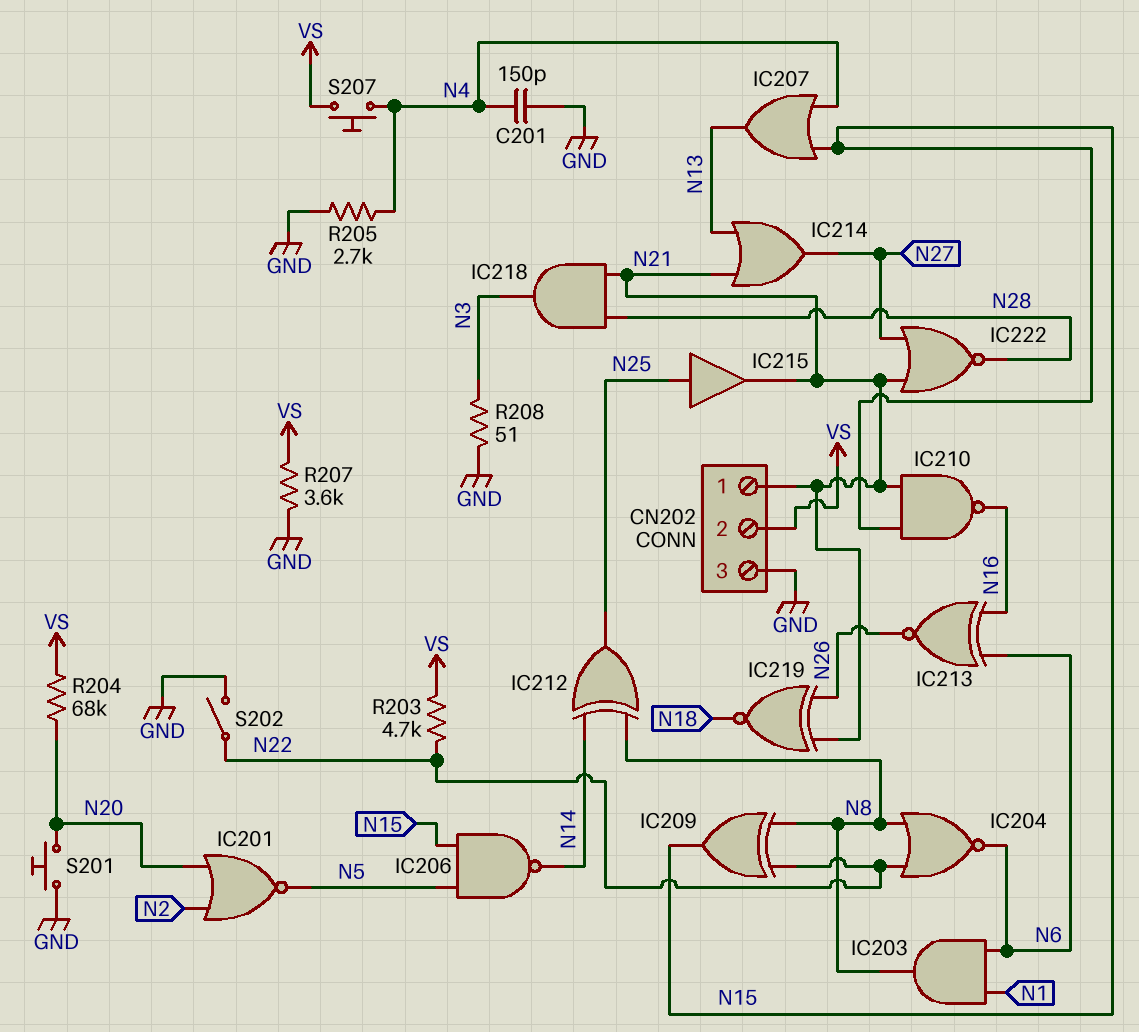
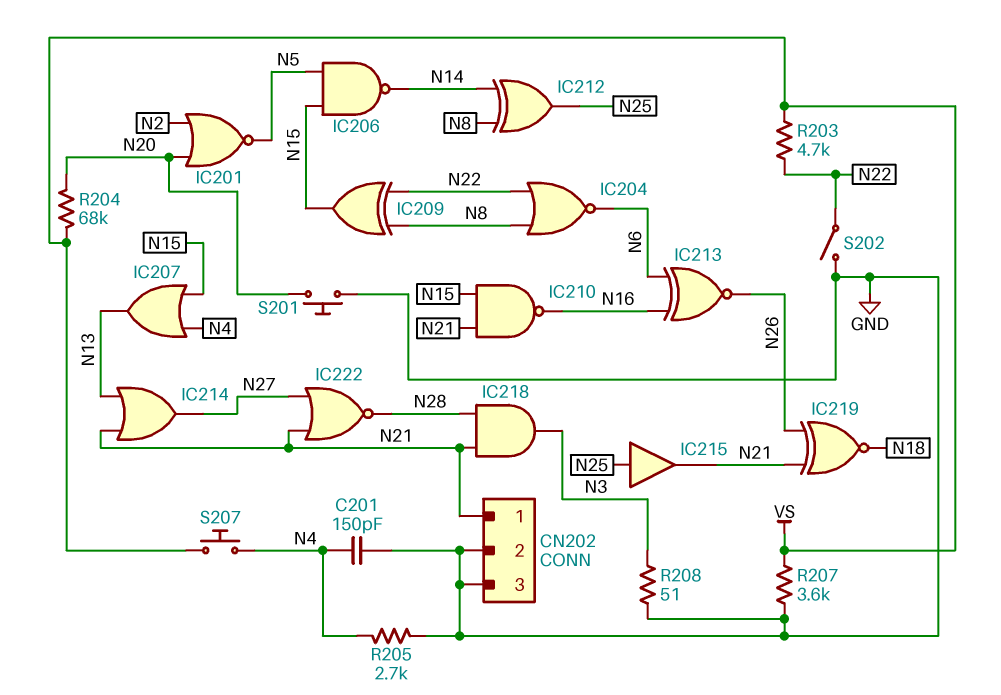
CN202 pin 2: VS -> GND
IC203: AND (in N1, in N6, out N8) -> none

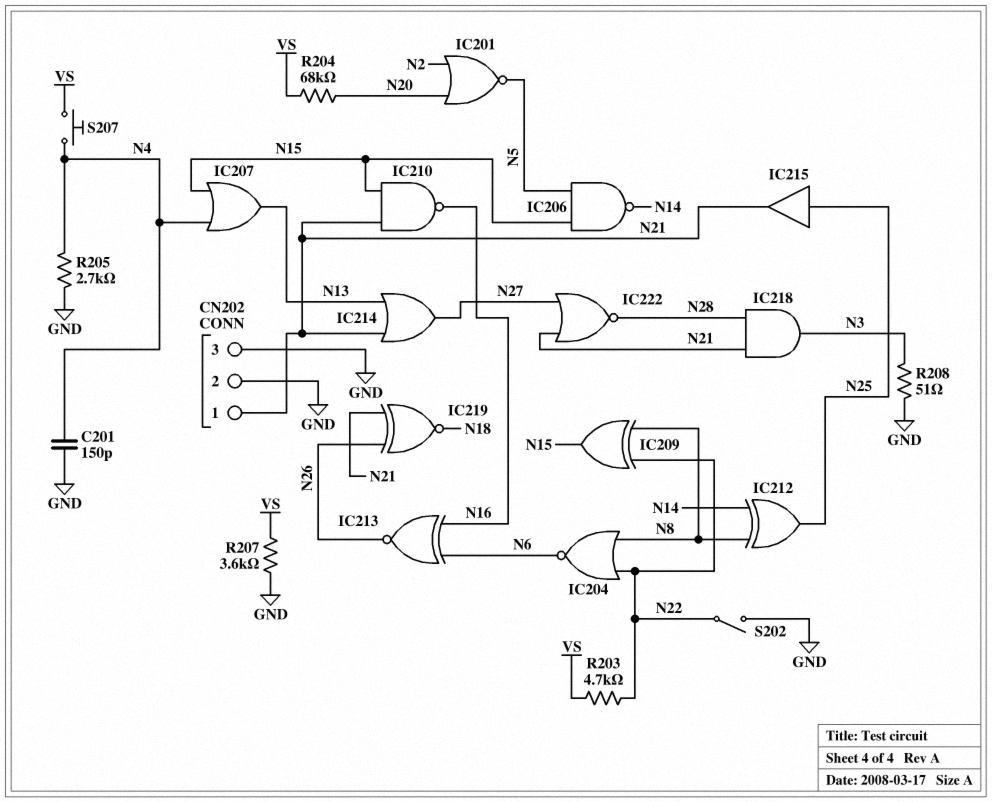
S201: button (GND, N20) -> none

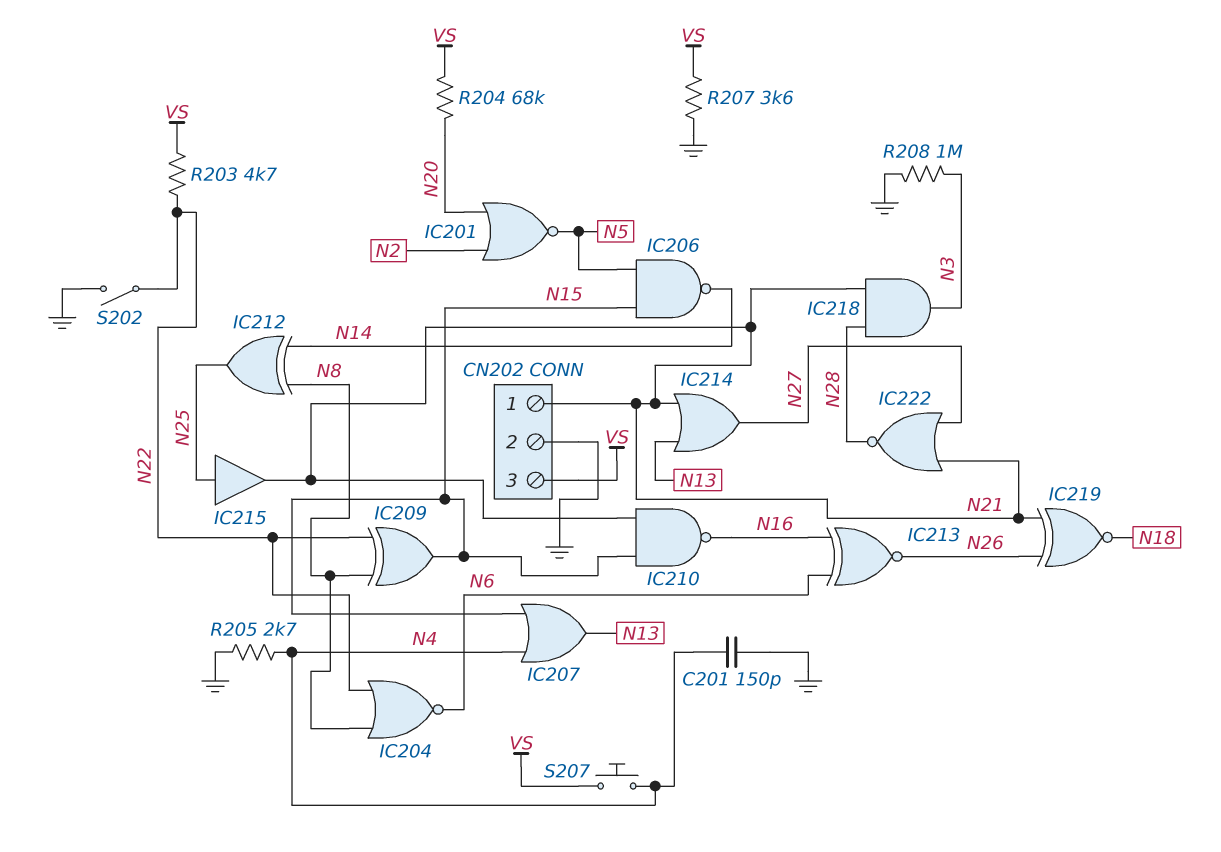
CN202 pin 3: GND -> VS
R208: 51 (GND, N3) -> 1M (GND, N3)

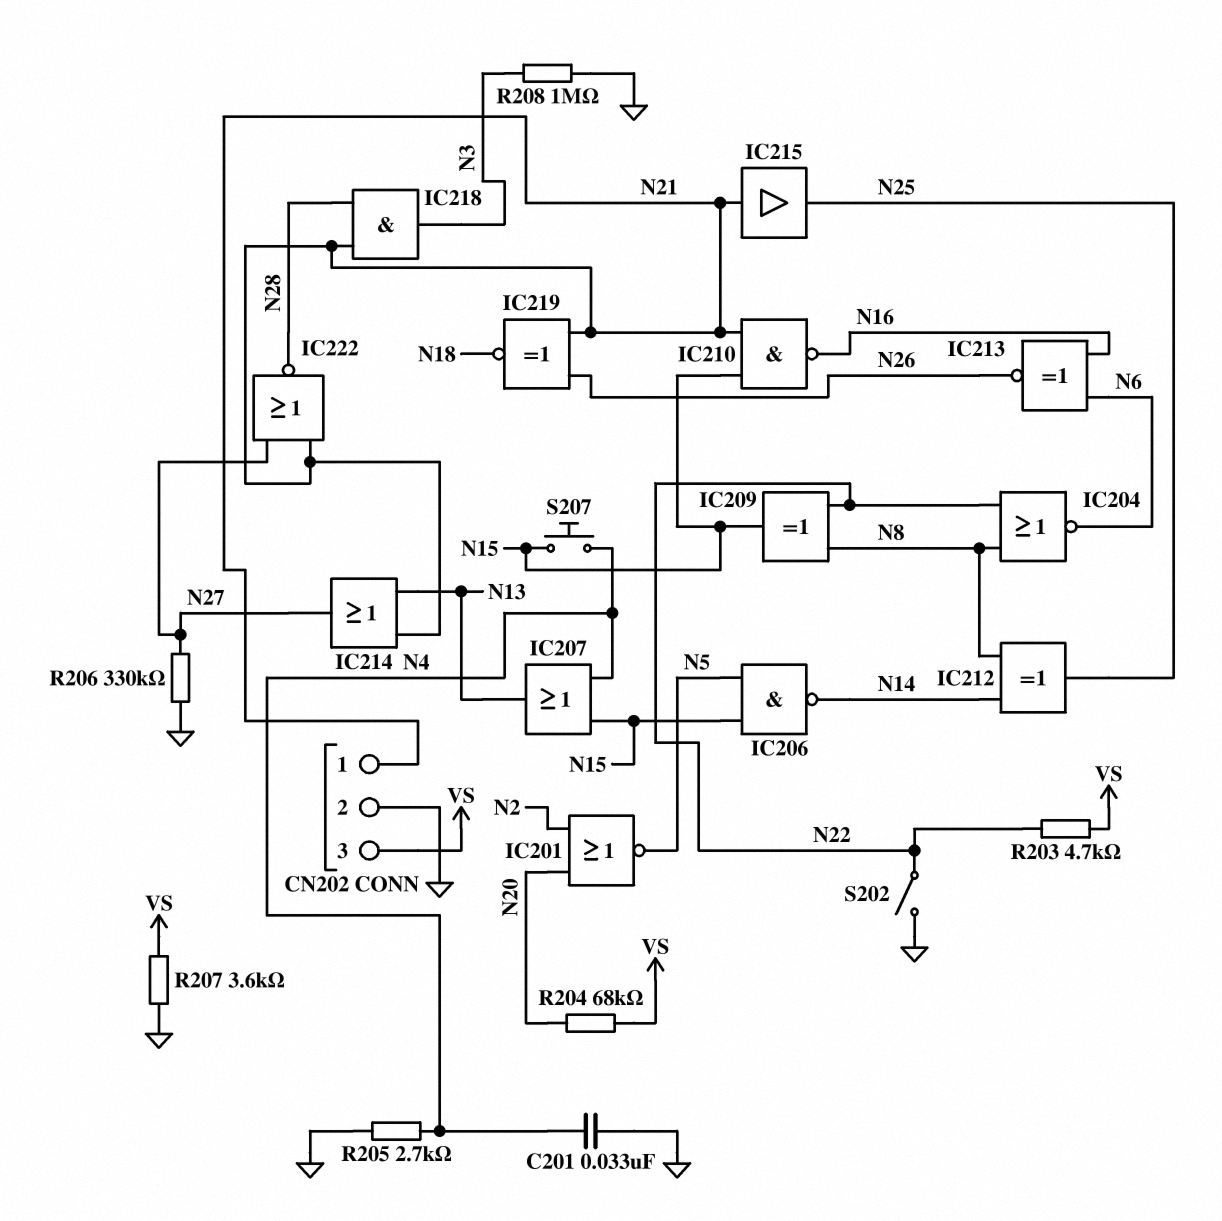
C201: 150pF (GND, N4) -> 33nF (GND, N4)
IC215: buffer (in N25, out N21) -> buffer (in N21, out N25)
R206: none -> 330k (GND, N27)
S207: button (N4, VS) -> button (N4, N15)

